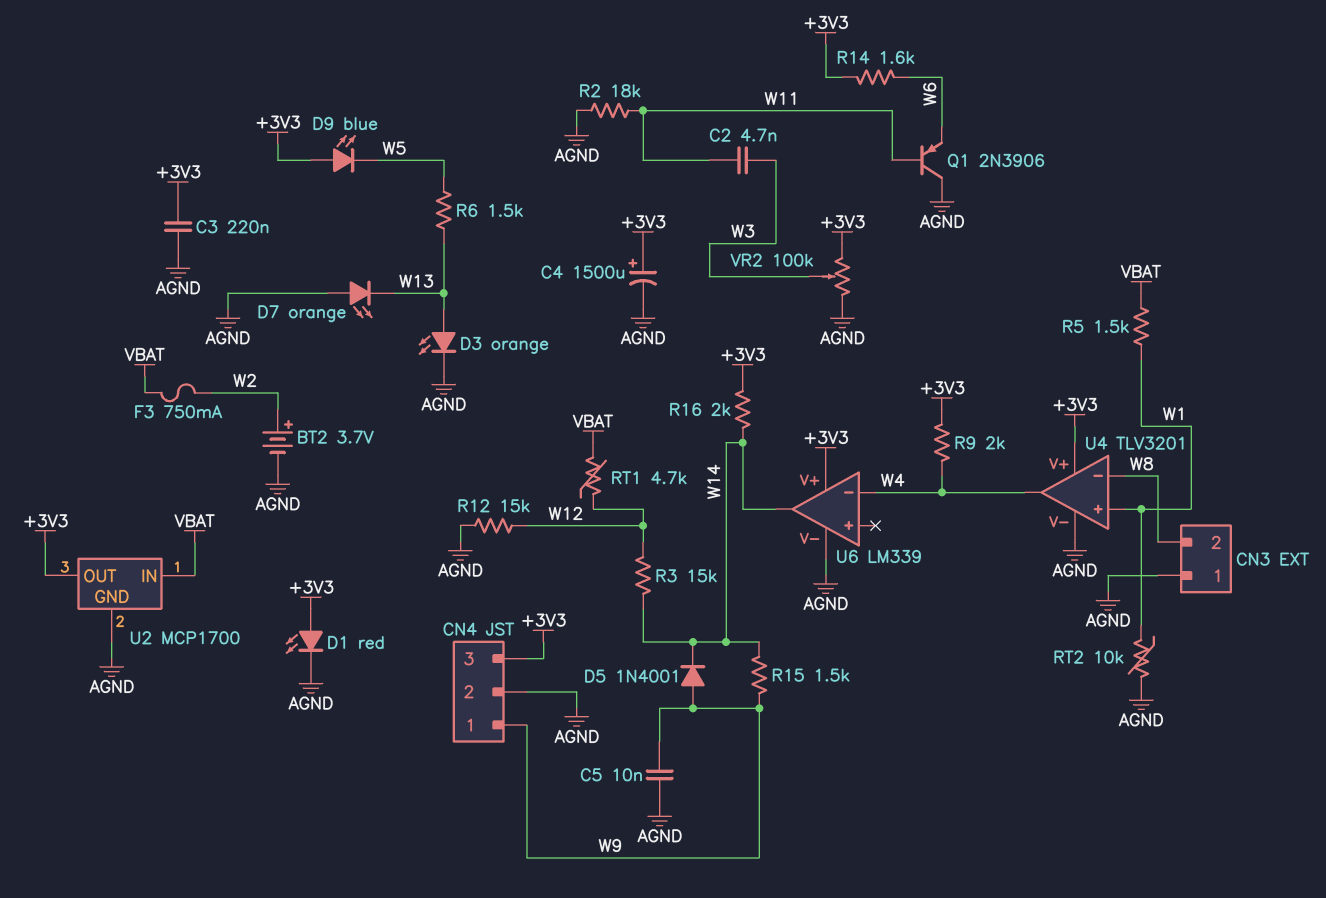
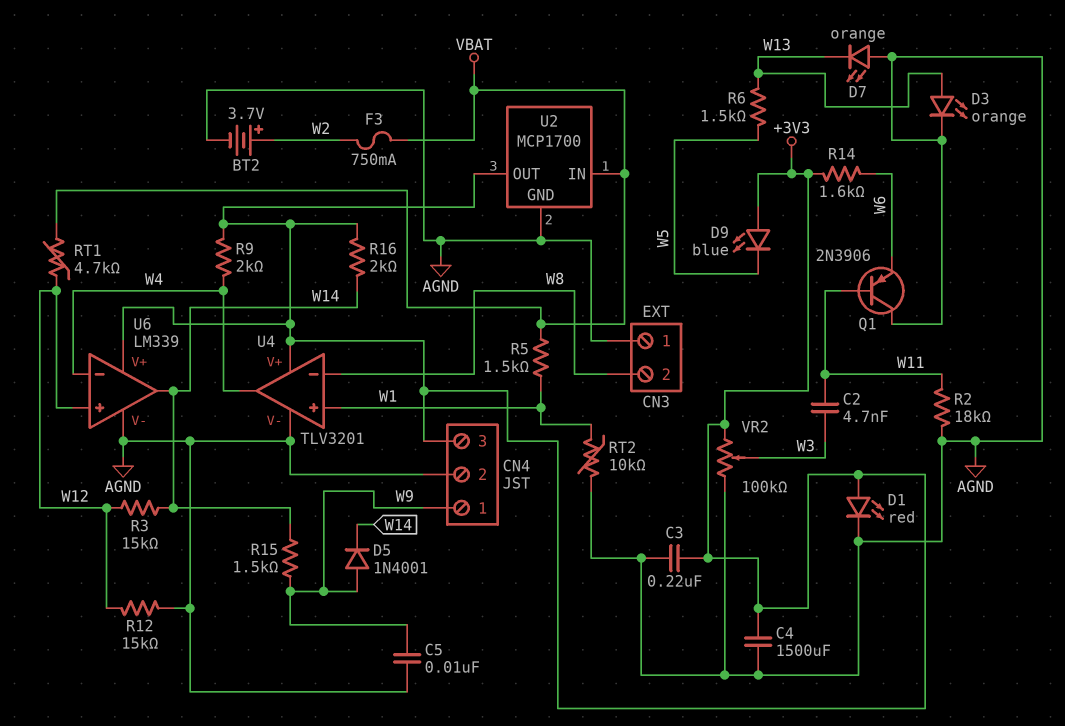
C4: 1500uF (plus +3V3, minus AGND) -> 1500uF (+3V3, AGND)
U6 pin in+: none -> W12

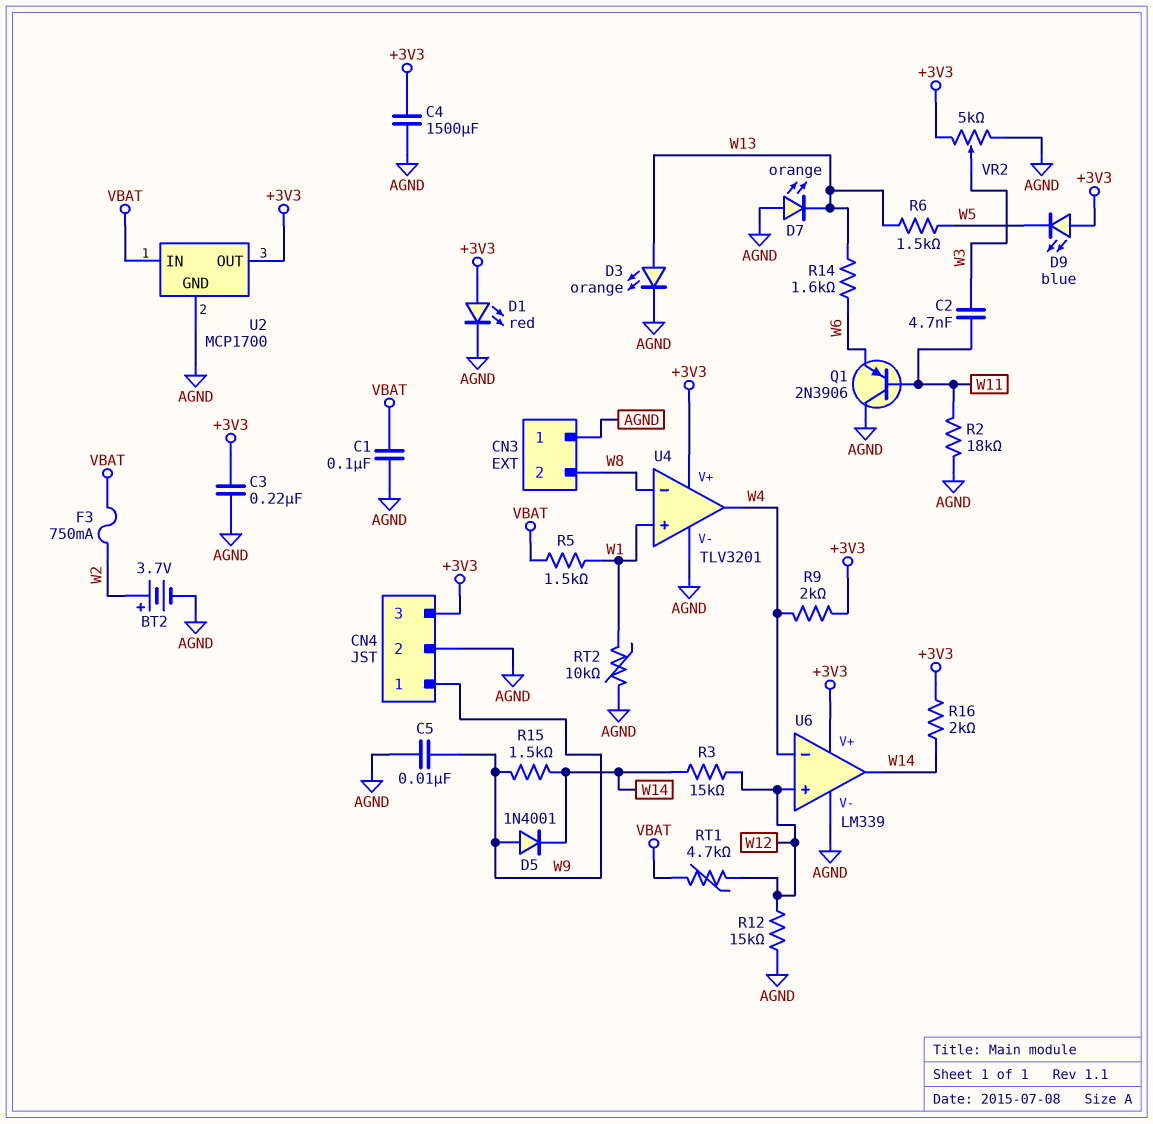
C1: none -> 100nF (AGND, VBAT)
R14: 1.6k (+3V3, W6) -> 1.6k (W6, W13)
VR2: 100k (+3V3, AGND, wiper W3) -> 5k (+3V3, AGND, wiper W3)

